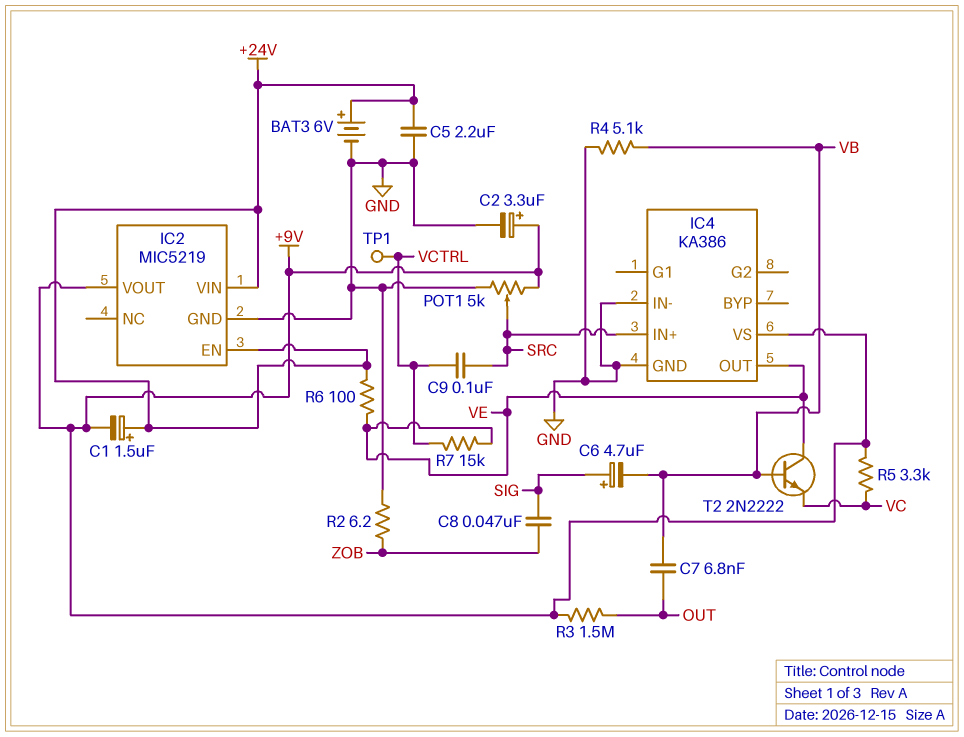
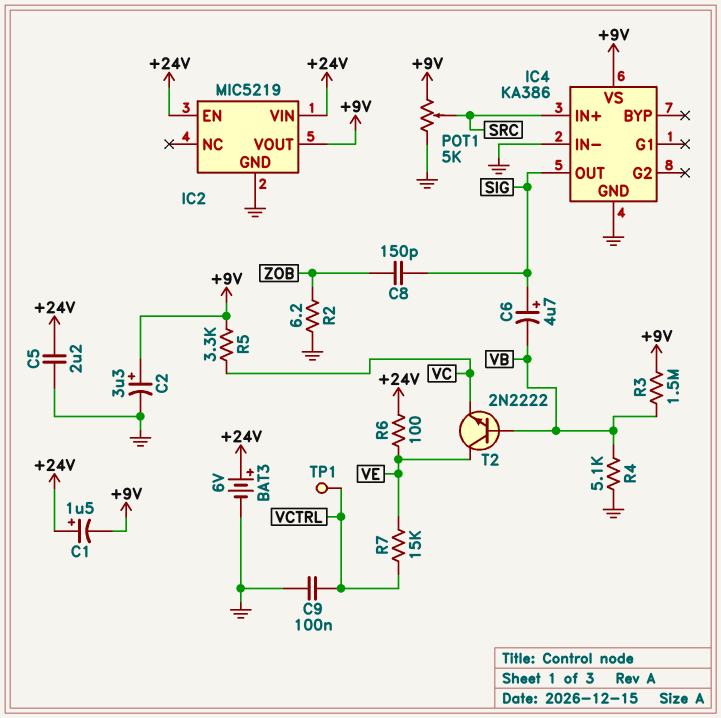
C7: 6.8nF (OUT, VB) -> none
C8: 47nF (SIG, ZOB) -> 150pF (SIG, ZOB)
C9: 100nF (SRC, VCTRL) -> 100nF (GND, VCTRL)
IC4 pin OUT: VE -> SIG
R3: 1.5M (+9V, OUT) -> 1.5M (+9V, VB)

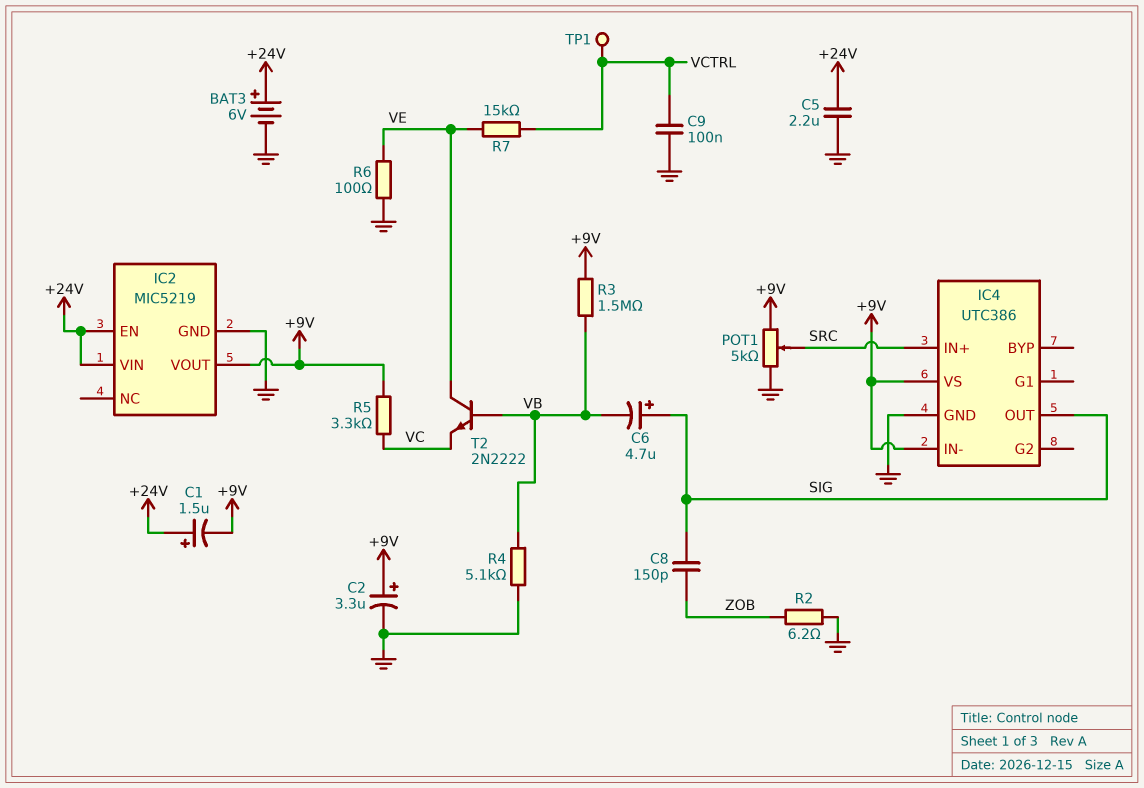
IC4: KA386 -> UTC386
IC4 pin IN-: GND -> +9V
R6: 100 (+24V, VE) -> 100 (GND, VE)

